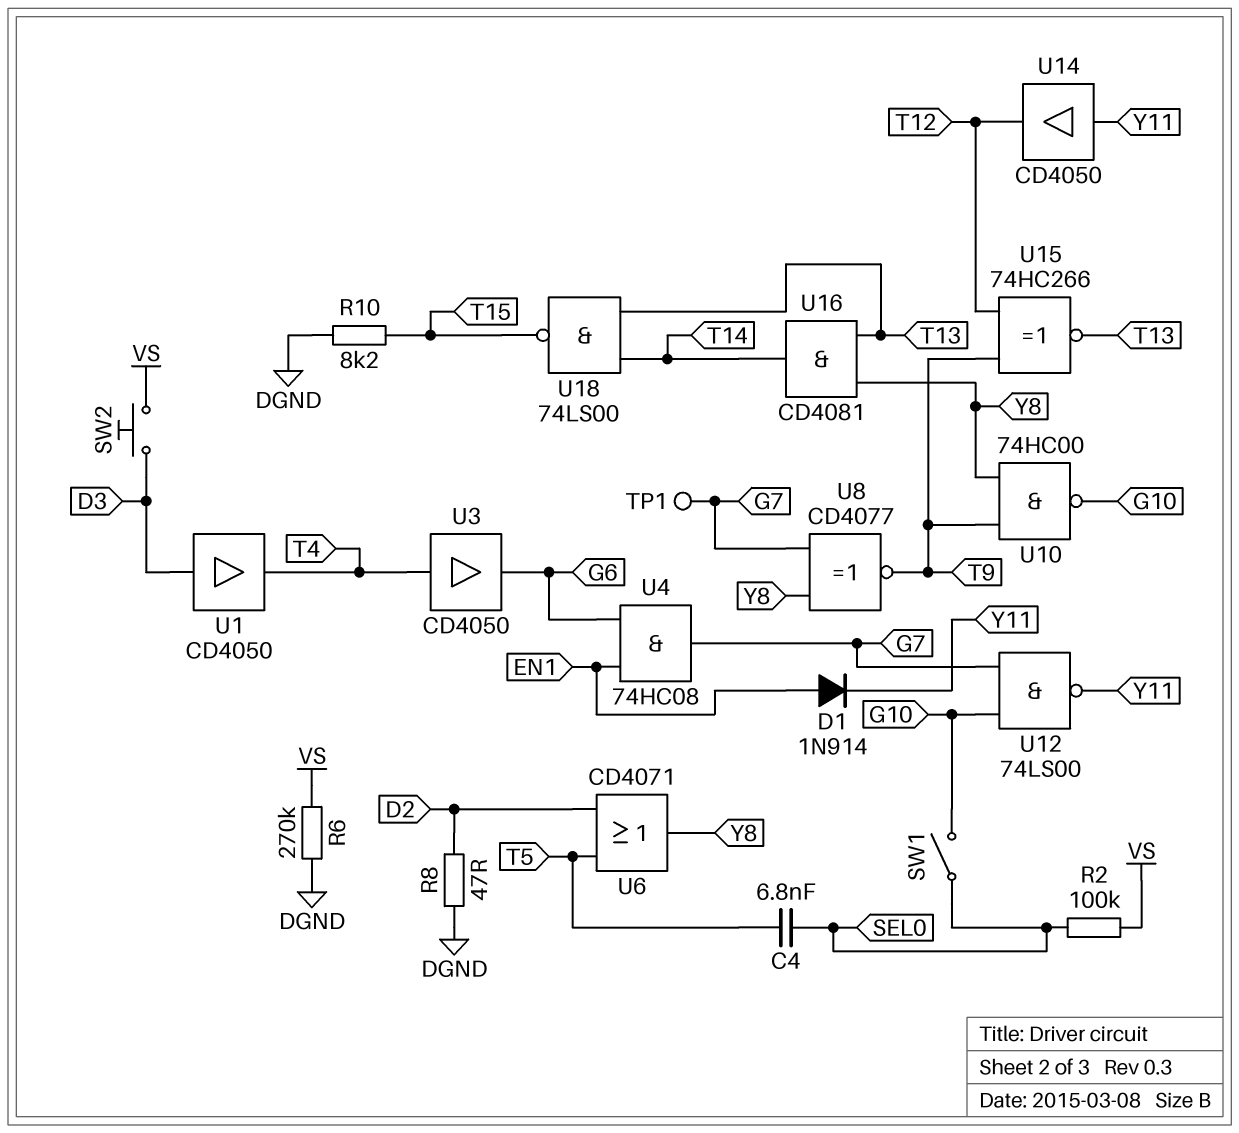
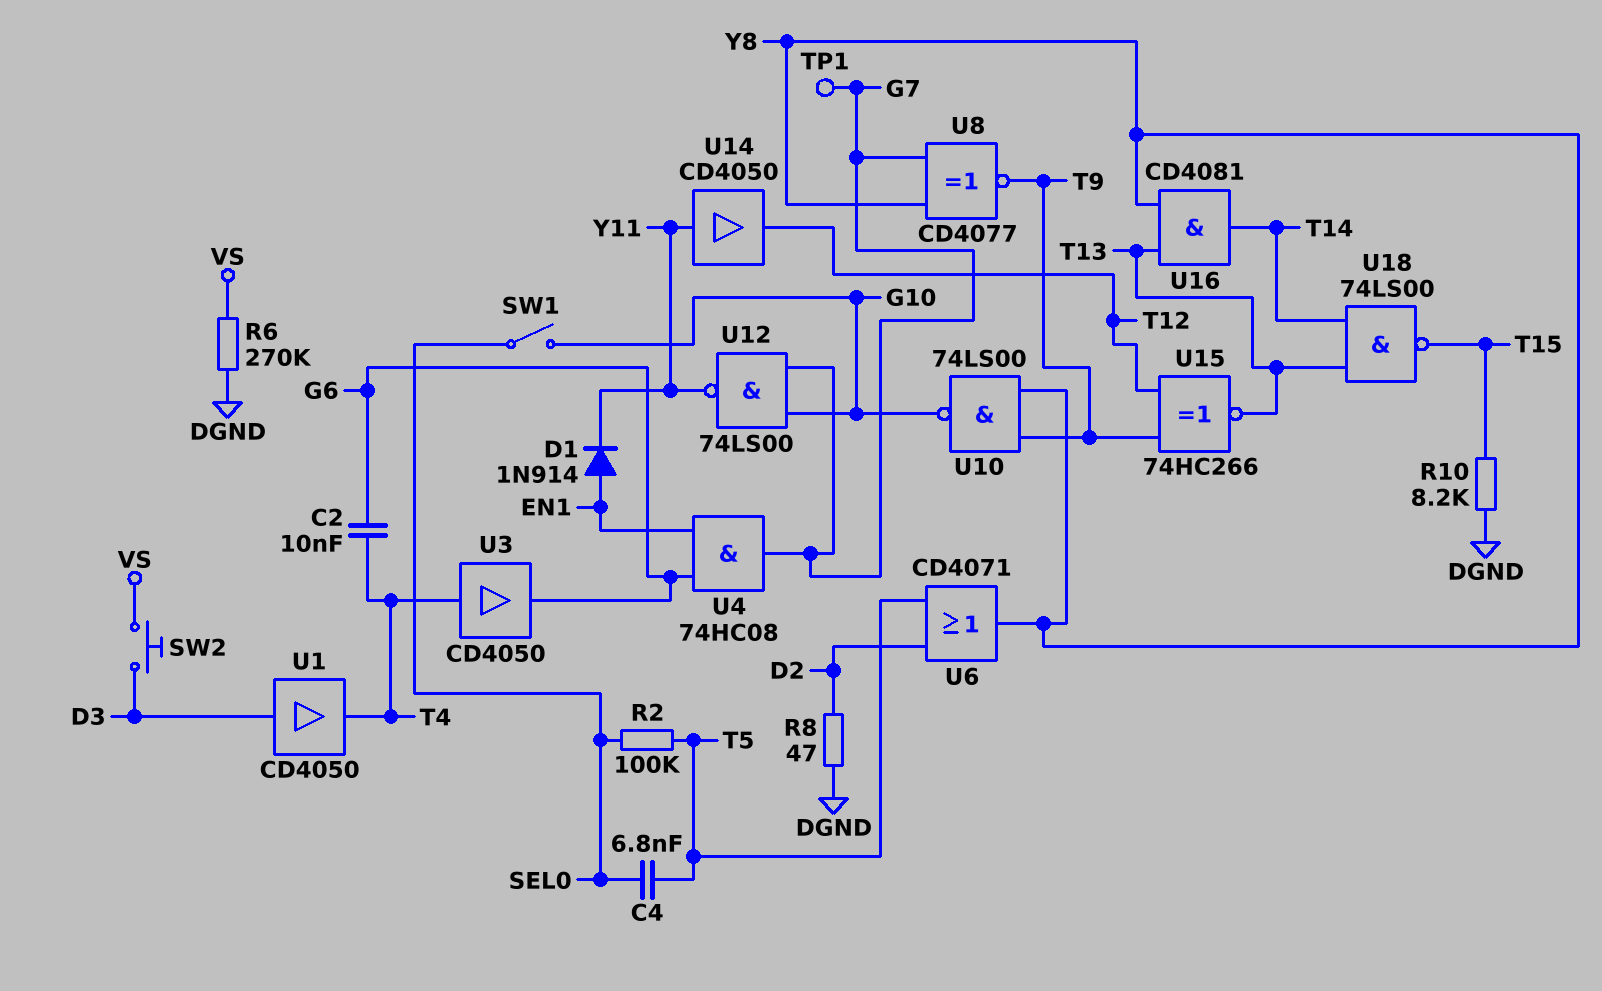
C2: none -> 10nF (G6, T4)
R2: 100k (SEL0, VS) -> 100k (SEL0, T5)
U10: NAND 74HC00 (in T9, in Y8, out G10) -> NAND 74LS00 (in T9, in Y8, out G10)

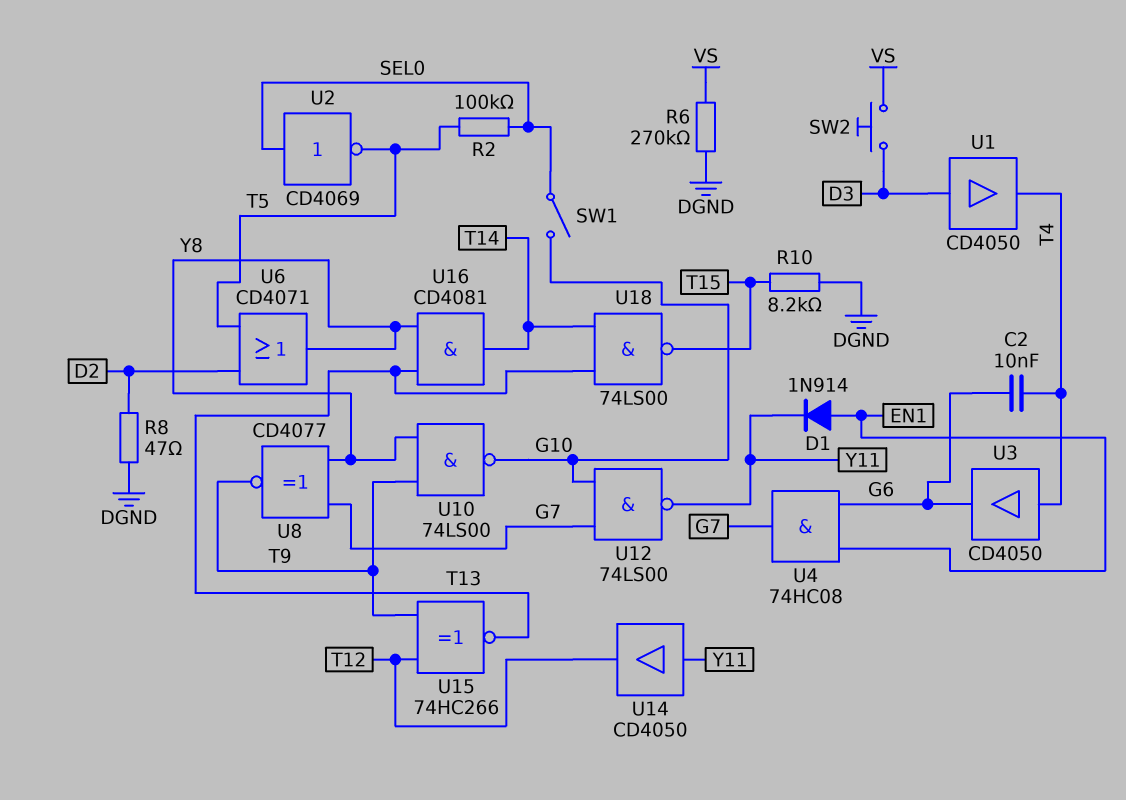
C4: 6.8nF (SEL0, T5) -> none
TP1: test point (G7) -> none
U2: none -> NOT CD4069 (in SEL0, out T5)

